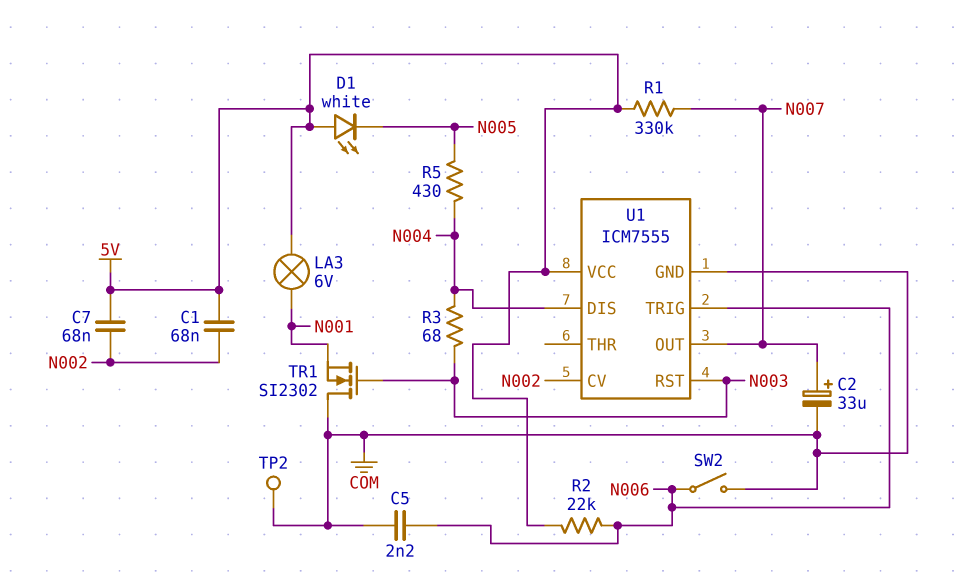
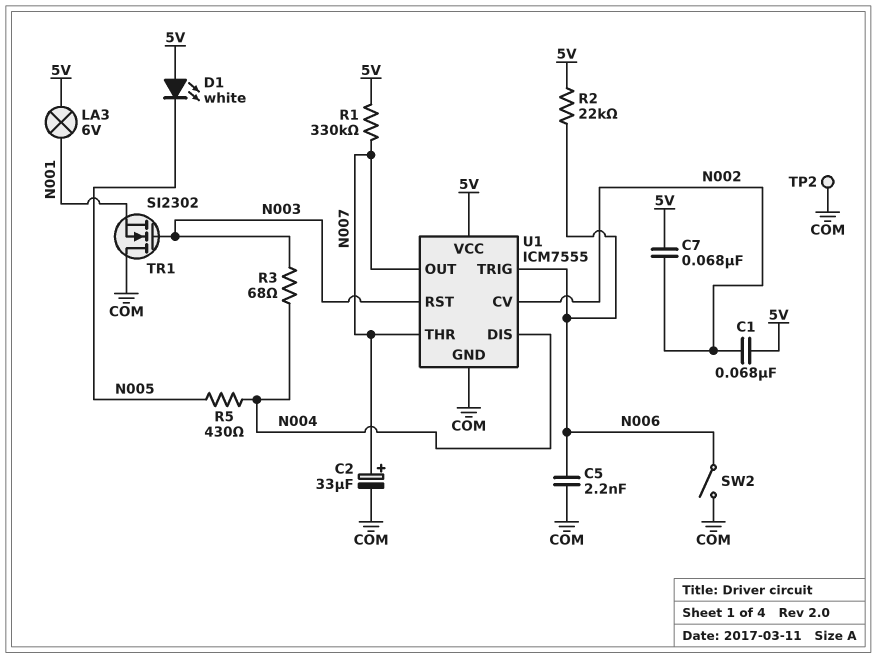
U1 pin THR: none -> N007

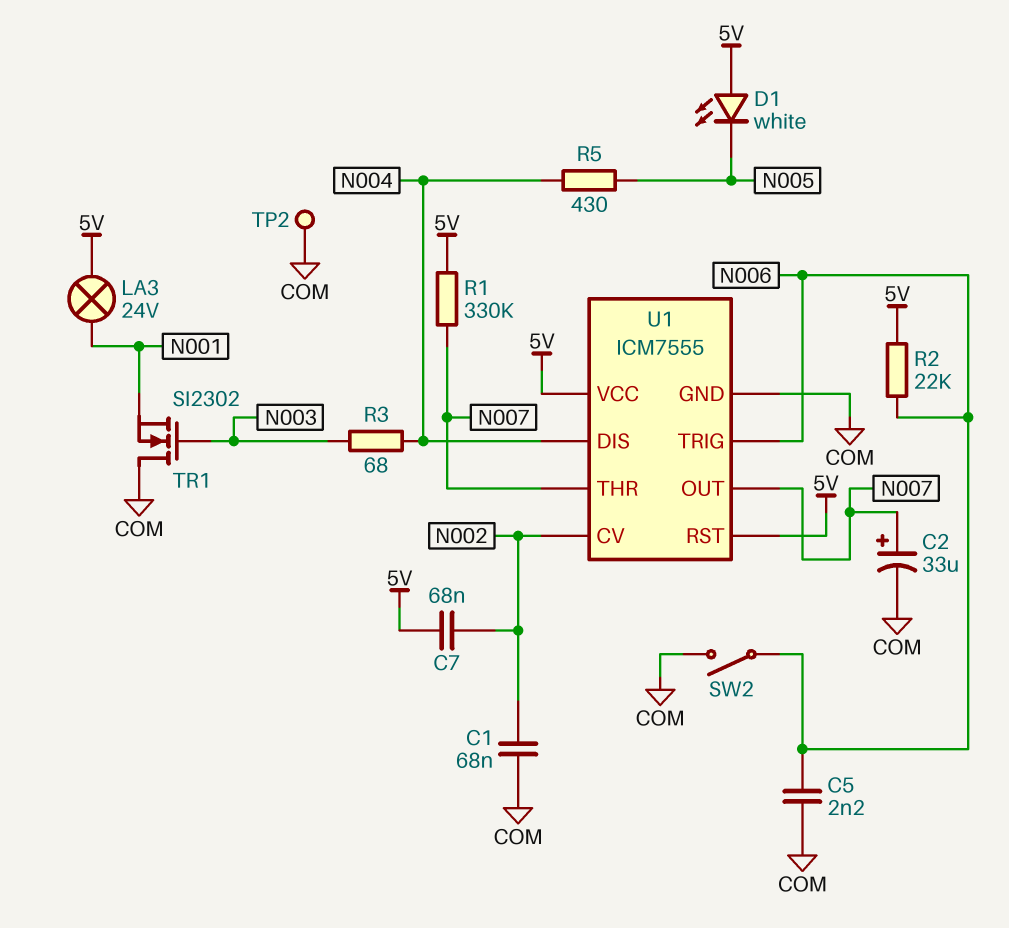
C1: 68nF (5V, N002) -> 68nF (COM, N002)
LA3: lamp 6V (5V, N001) -> lamp 24V (5V, N001)
U1 pin RST: N003 -> 5V

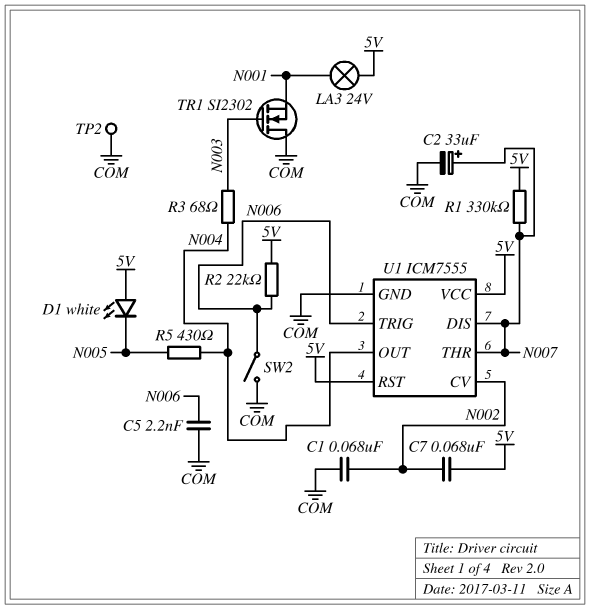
U1 pin DIS: N004 -> N007
U1 pin OUT: N007 -> N004

